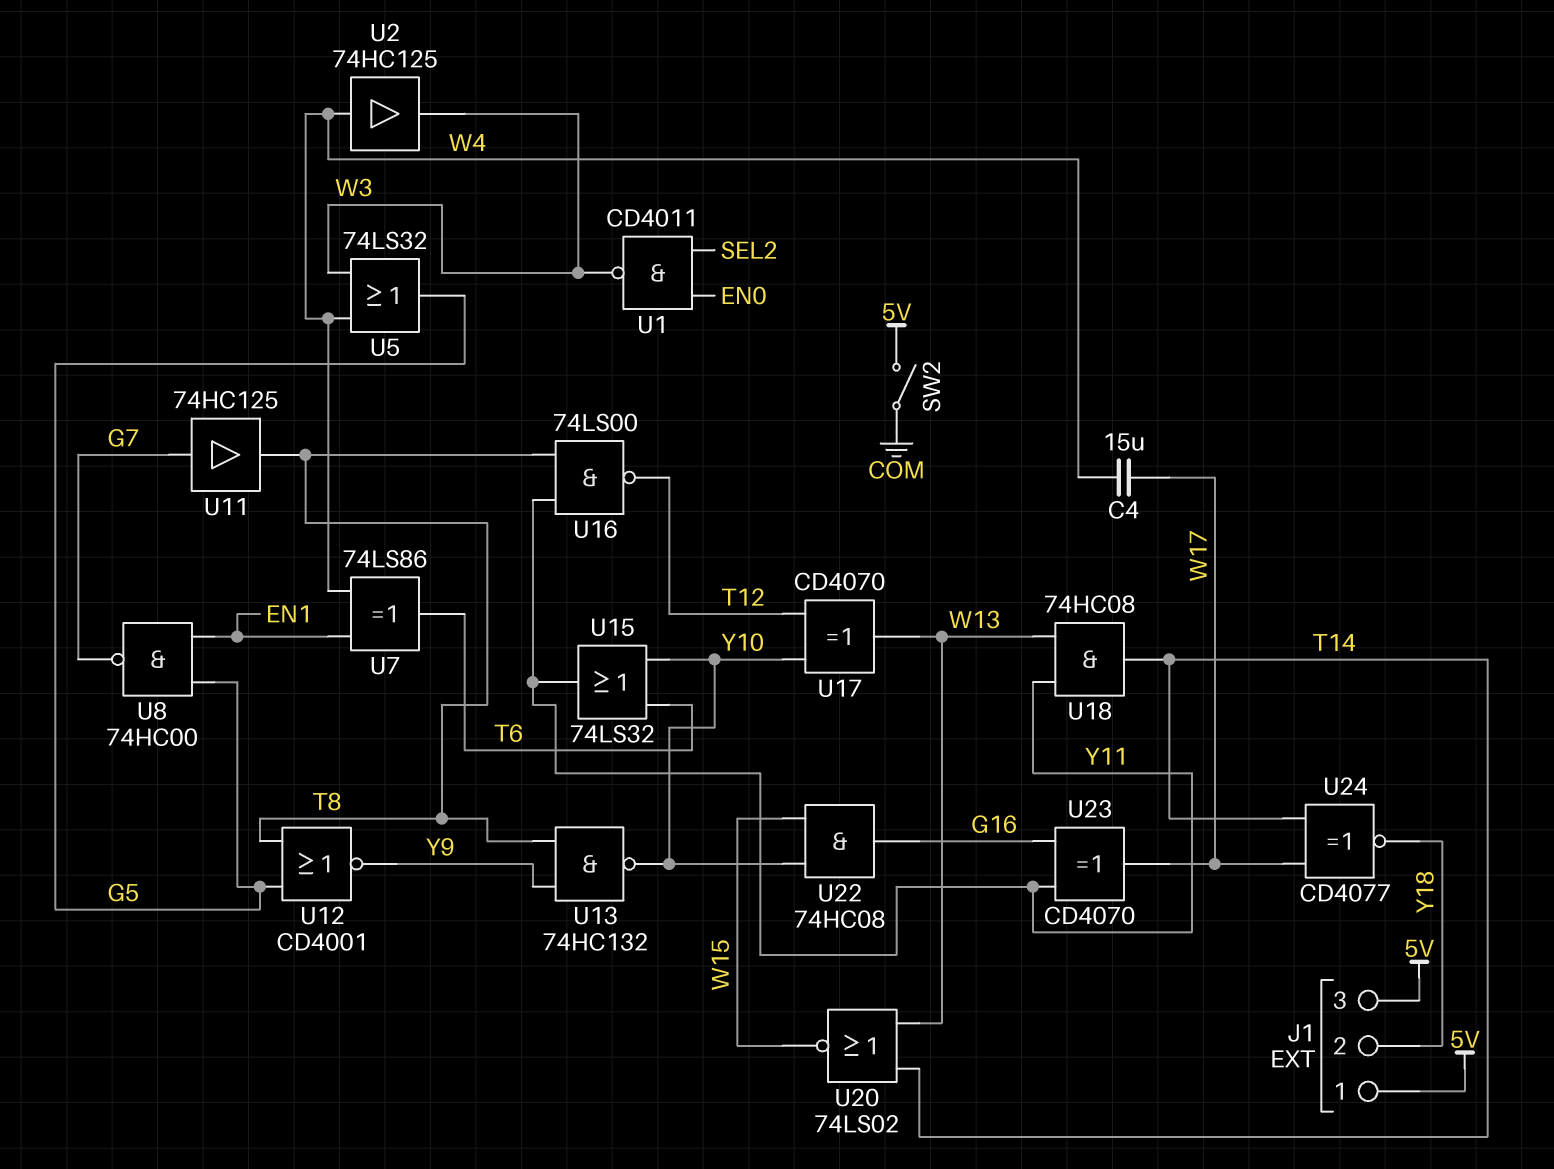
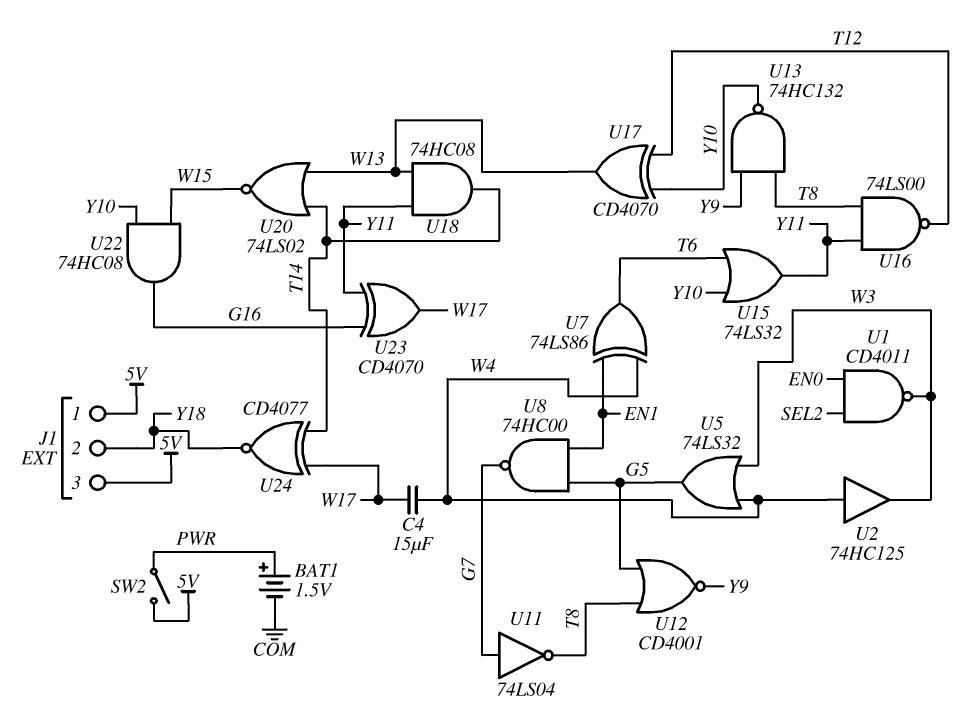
BAT1: none -> 1.5V (plus PWR, minus COM)
SW2: switch (5V, COM) -> switch (5V, PWR)
U11: buffer 74HC125 (in G7, out T8) -> NOT 74LS04 (in G7, out T8)

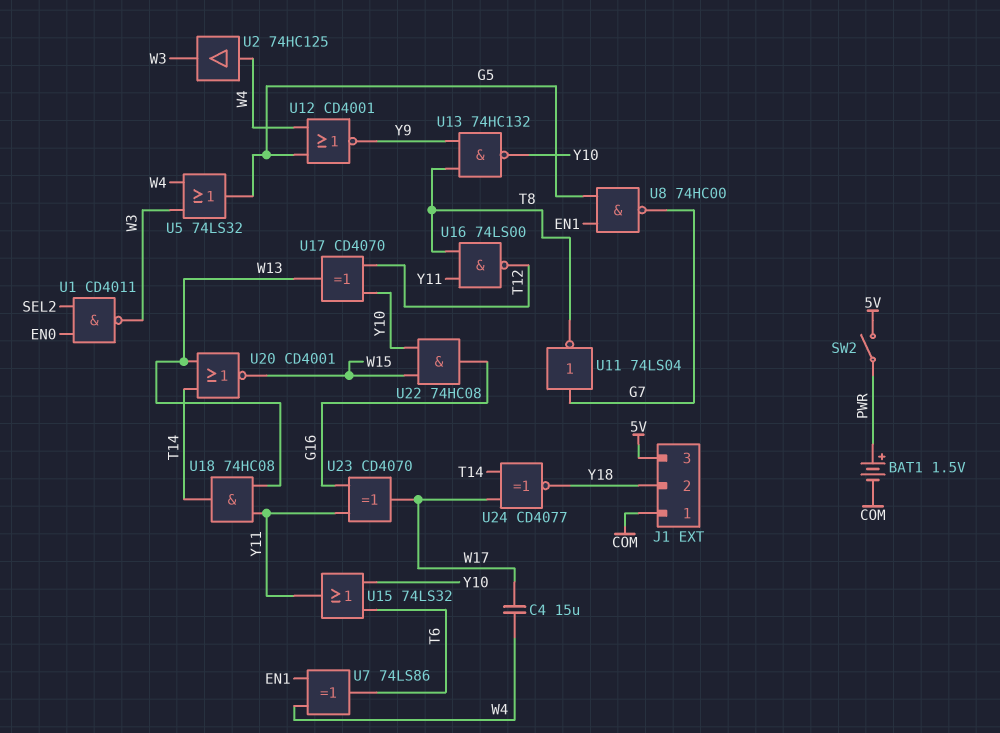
J1 pin 1: 5V -> COM
U12: NOR CD4001 (in G5, in T8, out Y9) -> NOR CD4001 (in G5, in W4, out Y9)
U20: NOR 74LS02 (in T14, in W13, out W15) -> NOR CD4001 (in T14, in W13, out W15)

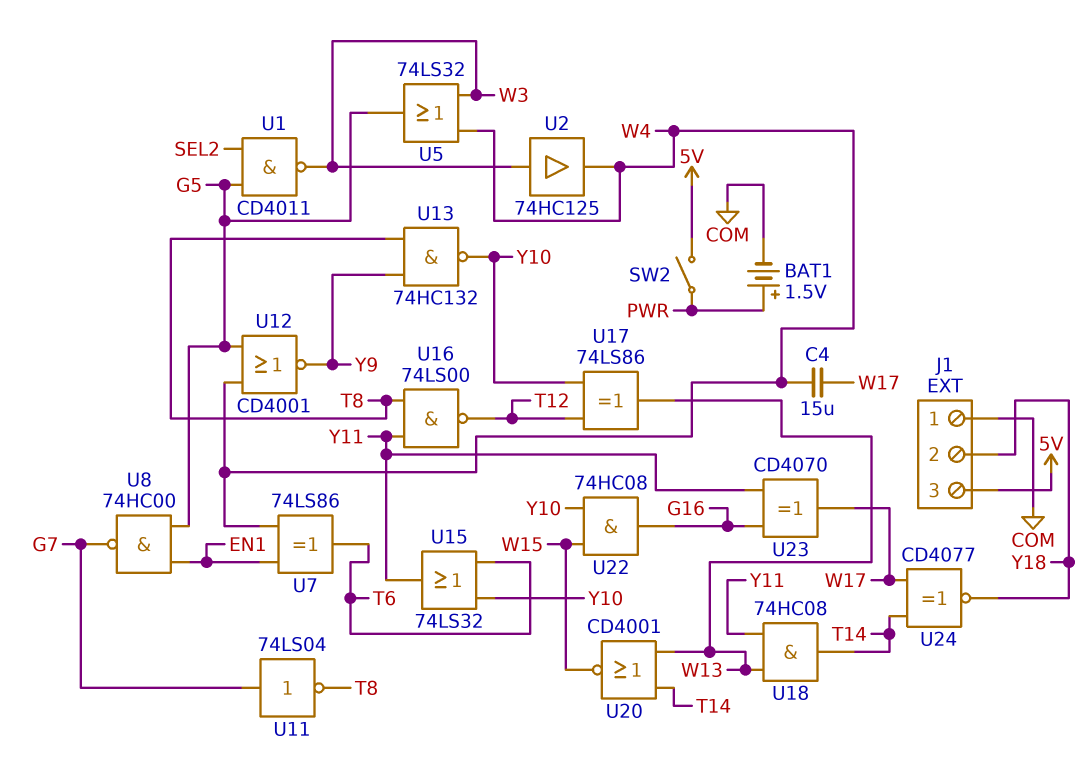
U1: NAND CD4011 (in EN0, in SEL2, out W3) -> NAND CD4011 (in G5, in SEL2, out W3)
U2: buffer 74HC125 (in W4, out W3) -> buffer 74HC125 (in W3, out W4)
U17: XOR CD4070 (in T12, in Y10, out W13) -> XOR 74LS86 (in T12, in Y10, out W13)

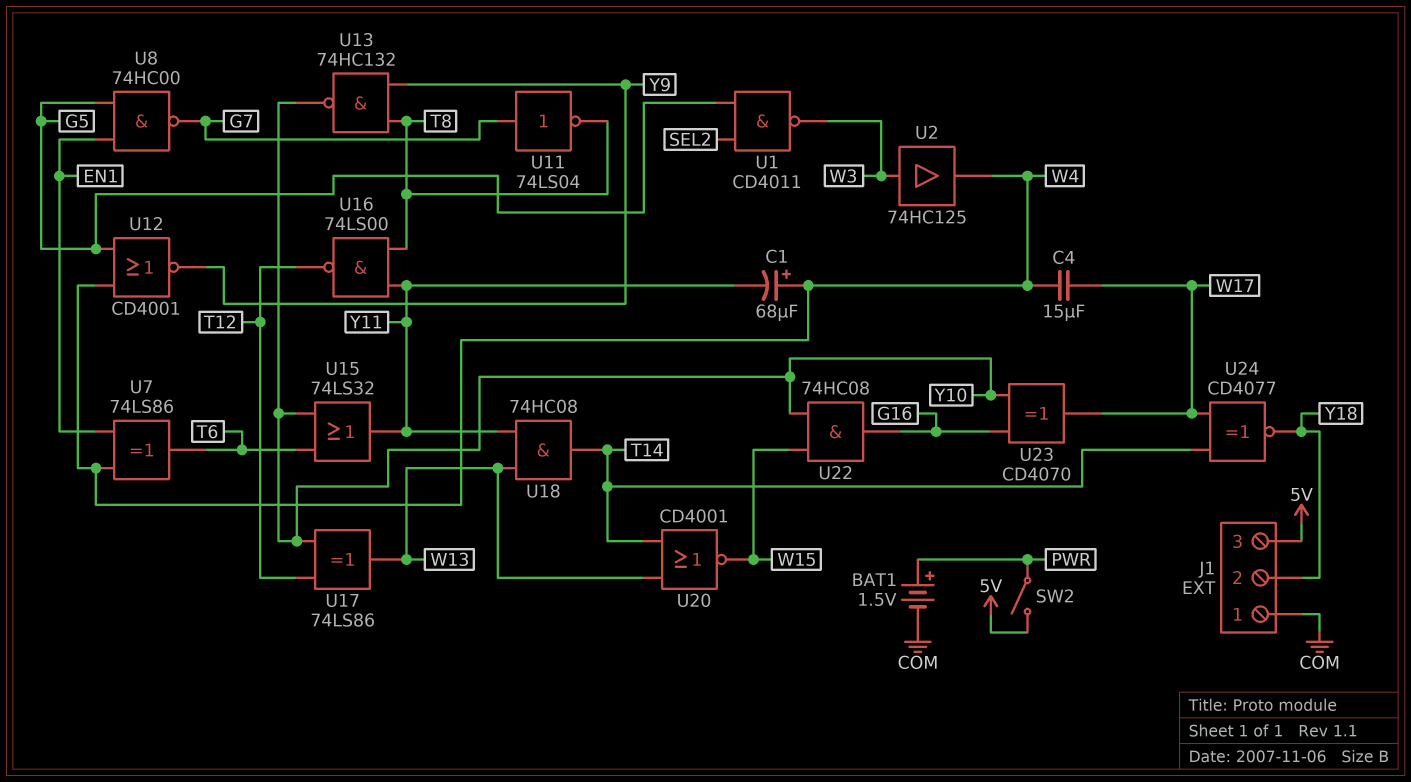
C1: none -> 68uF (plus W4, minus Y11)
U5: OR 74LS32 (in W3, in W4, out G5) -> none
U23: XOR CD4070 (in G16, in Y11, out W17) -> XOR CD4070 (in G16, in Y10, out W17)

